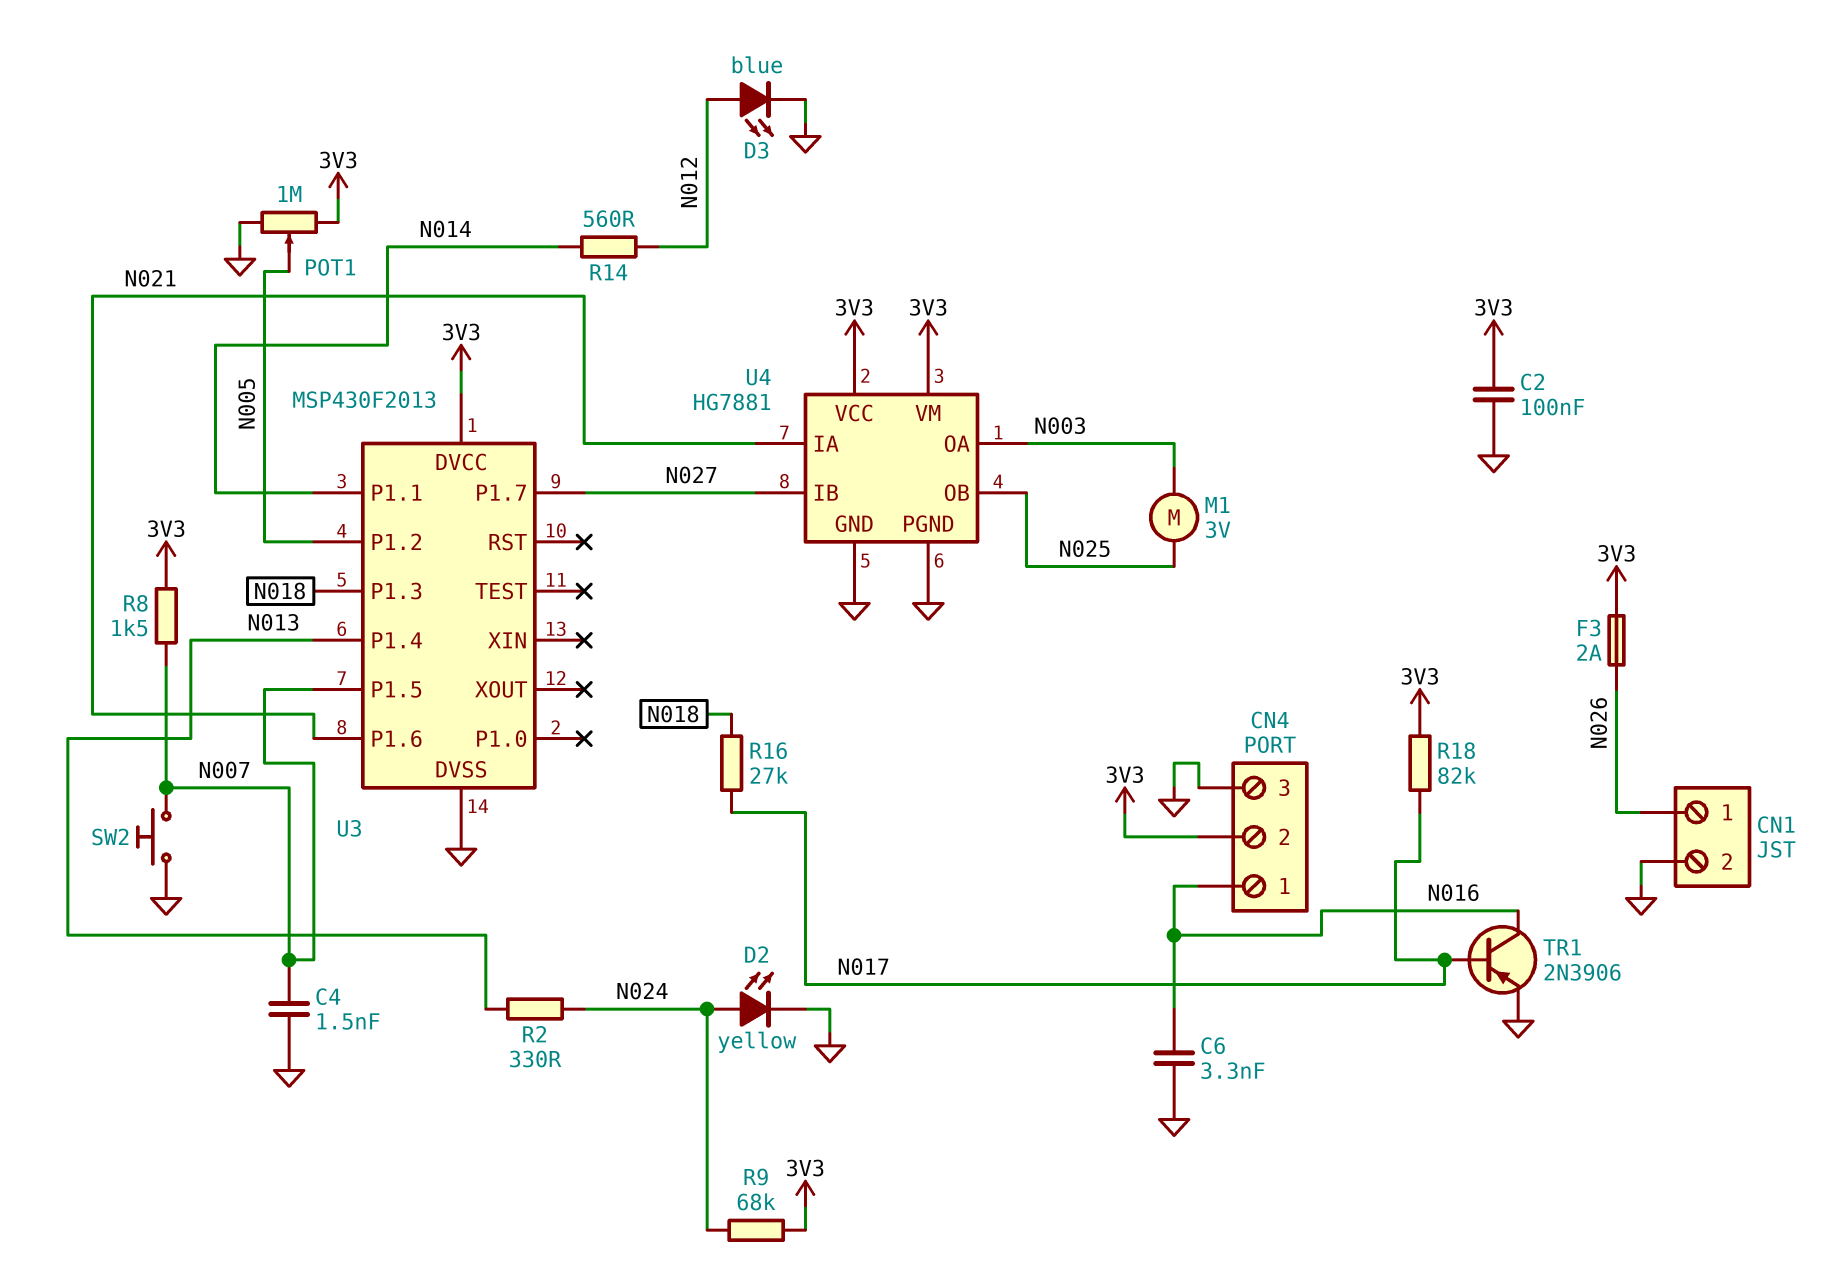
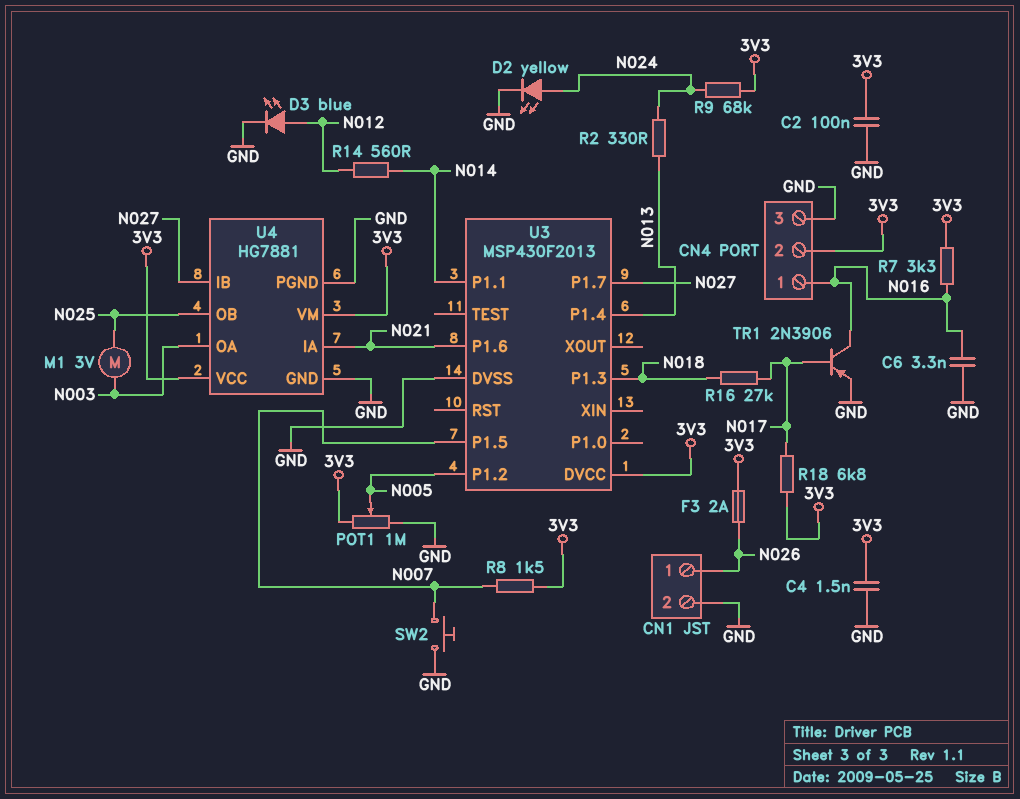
C4: 1.5nF (GND, N007) -> 1.5nF (3V3, GND)
R7: none -> 3.3k (3V3, N016)
R18: 82k (3V3, N017) -> 6.8k (3V3, N017)

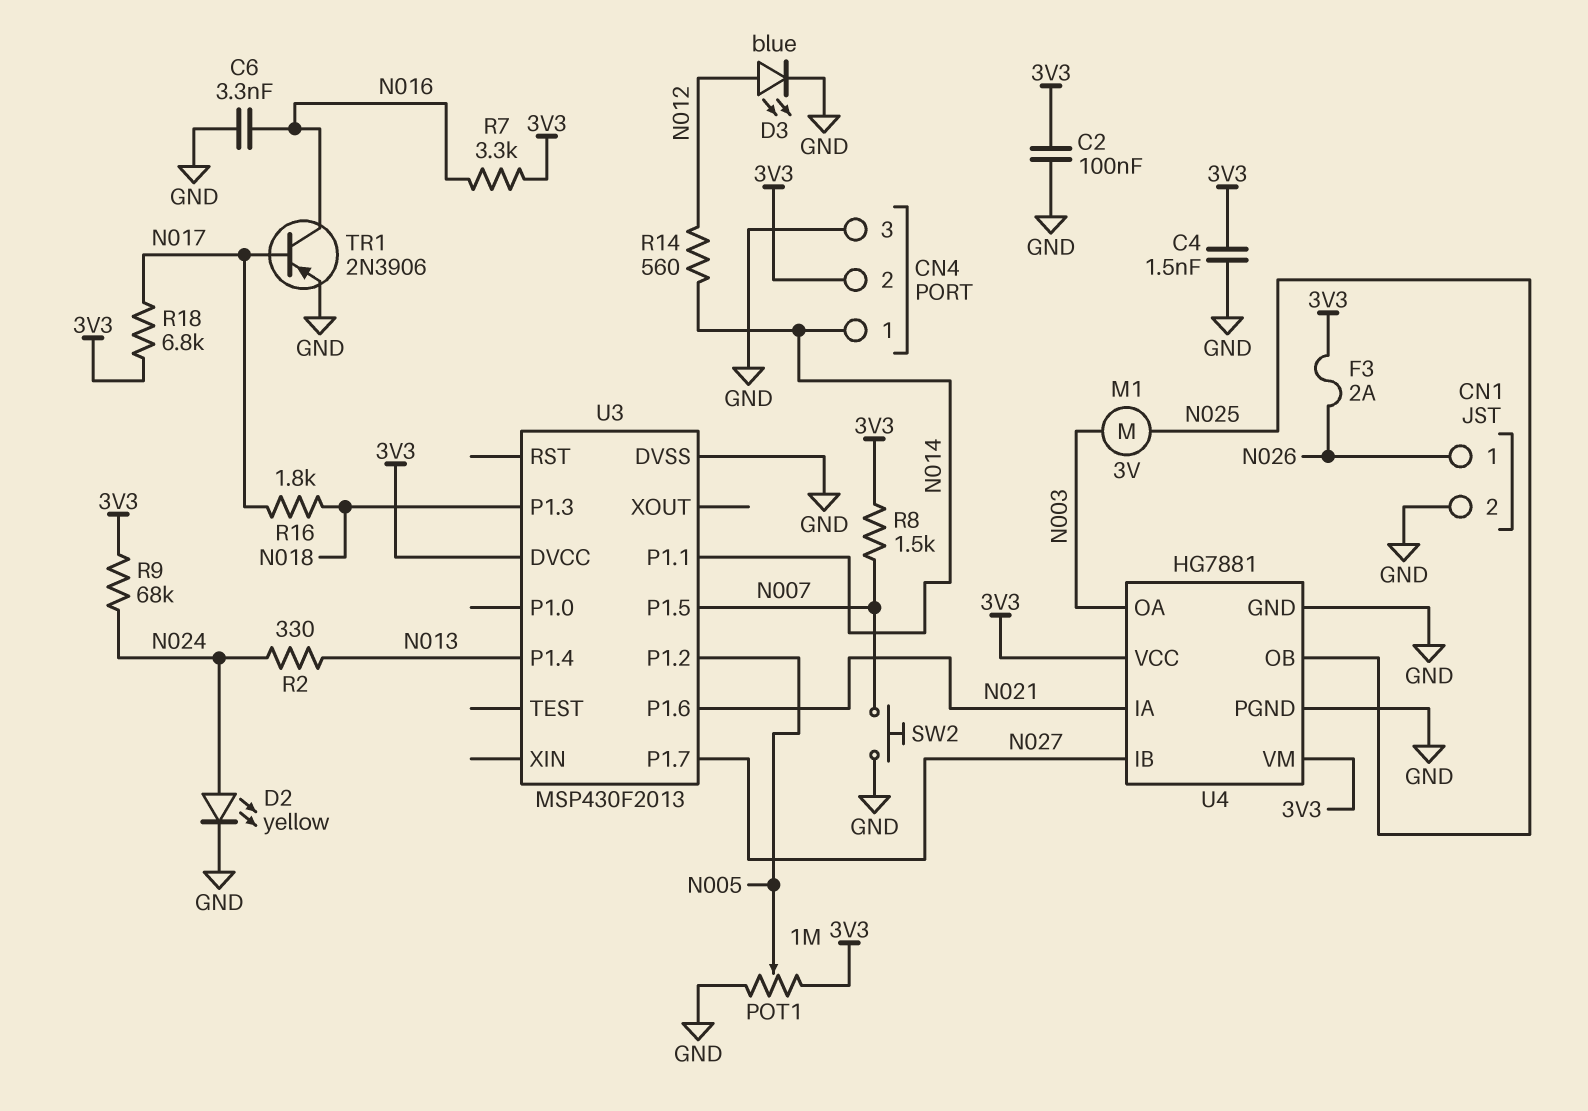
CN4 pin 1: N016 -> N014
R16: 27k (N017, N018) -> 1.8k (N017, N018)

